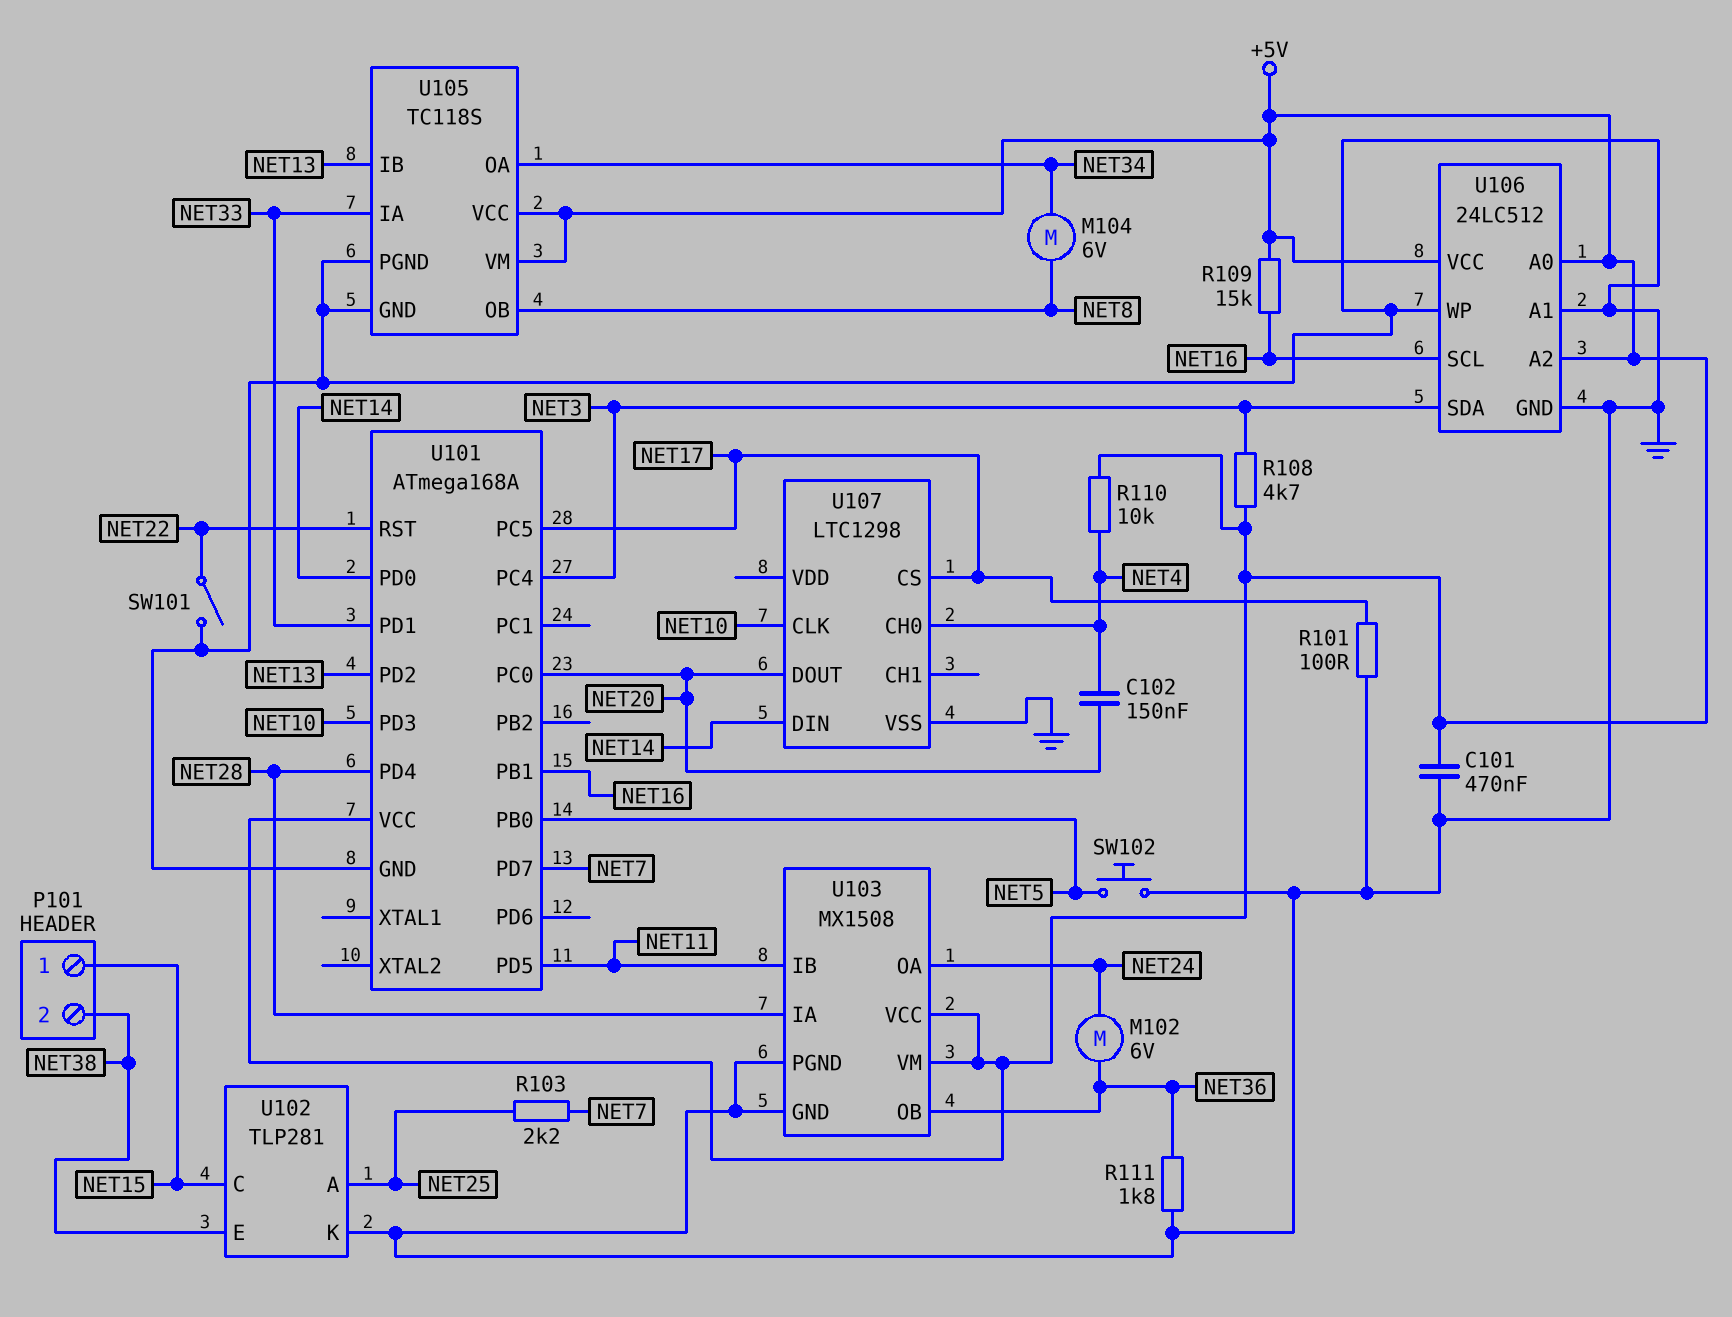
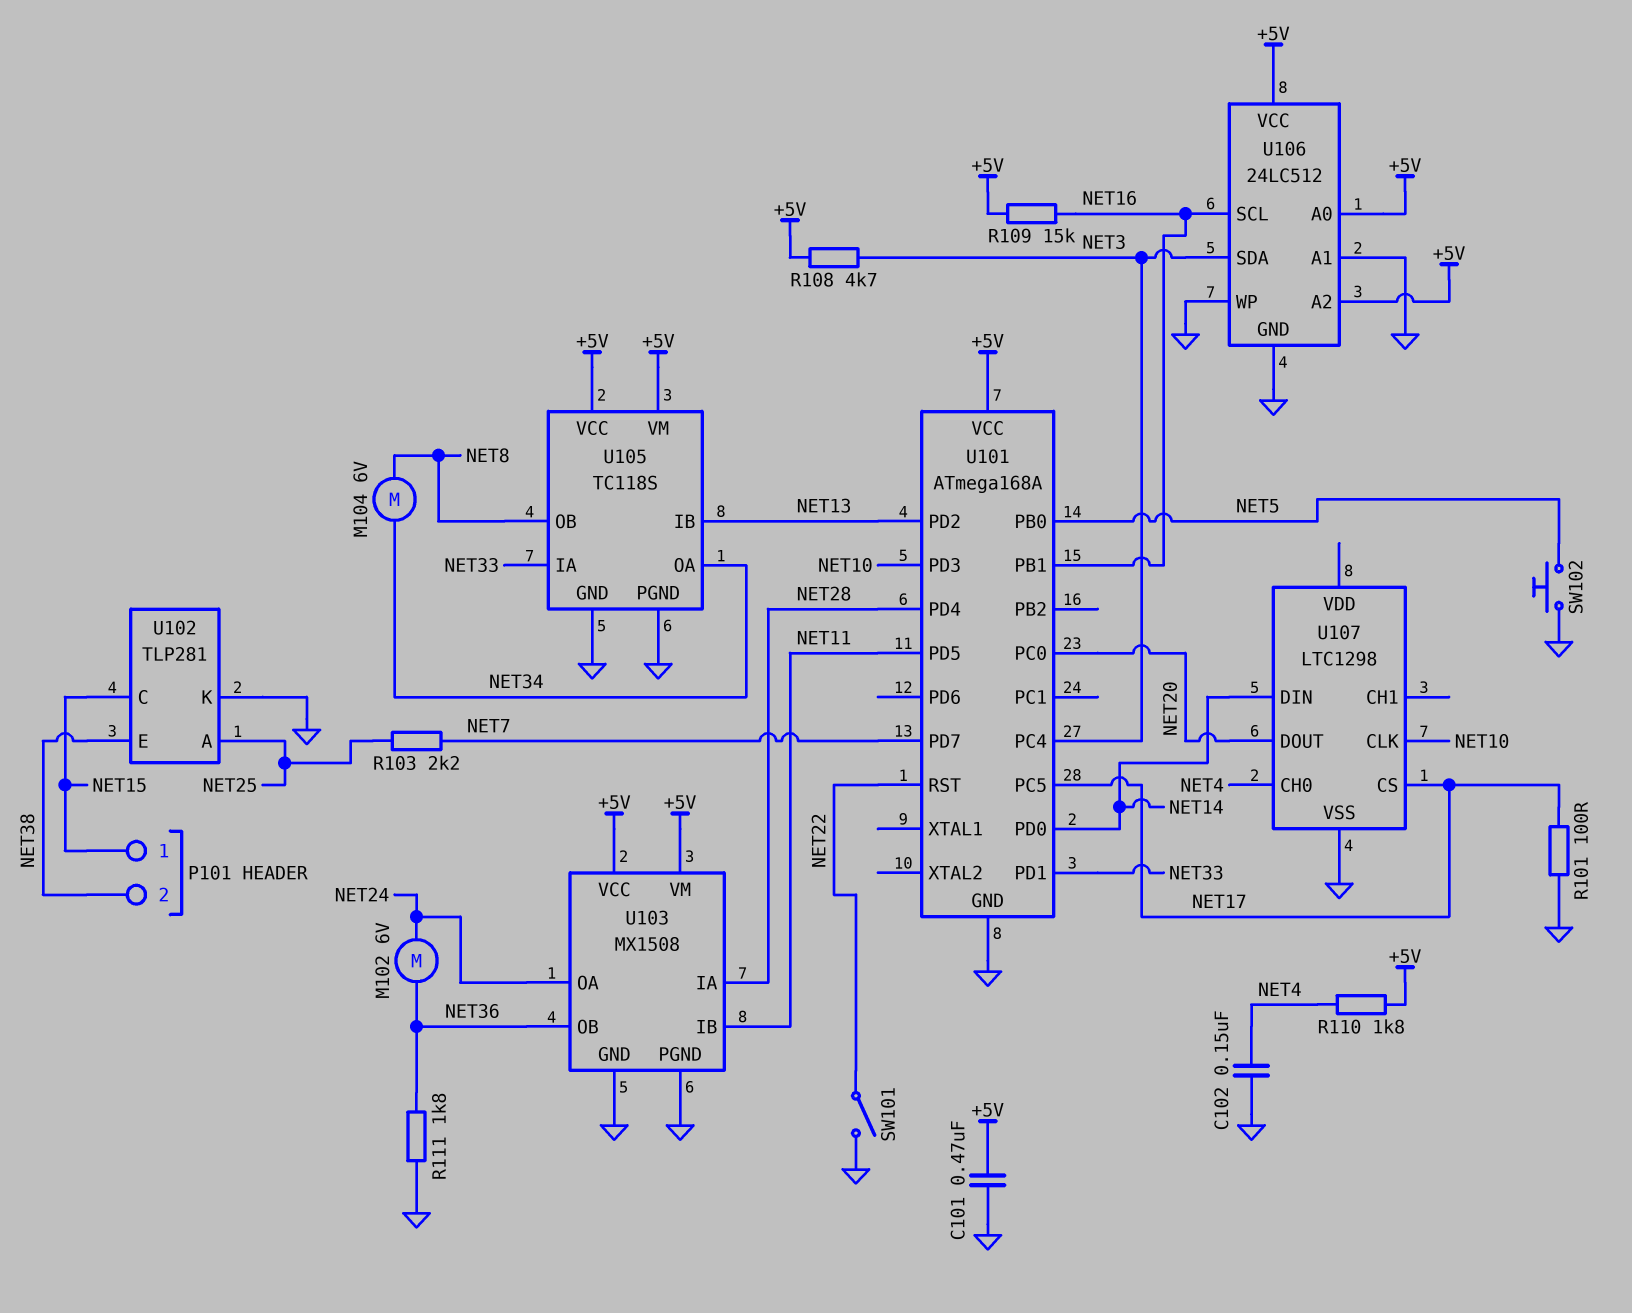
C102: 150nF (NET4, NET20) -> 150nF (GND, NET4)
R110: 10k (+5V, NET4) -> 1.8k (+5V, NET4)

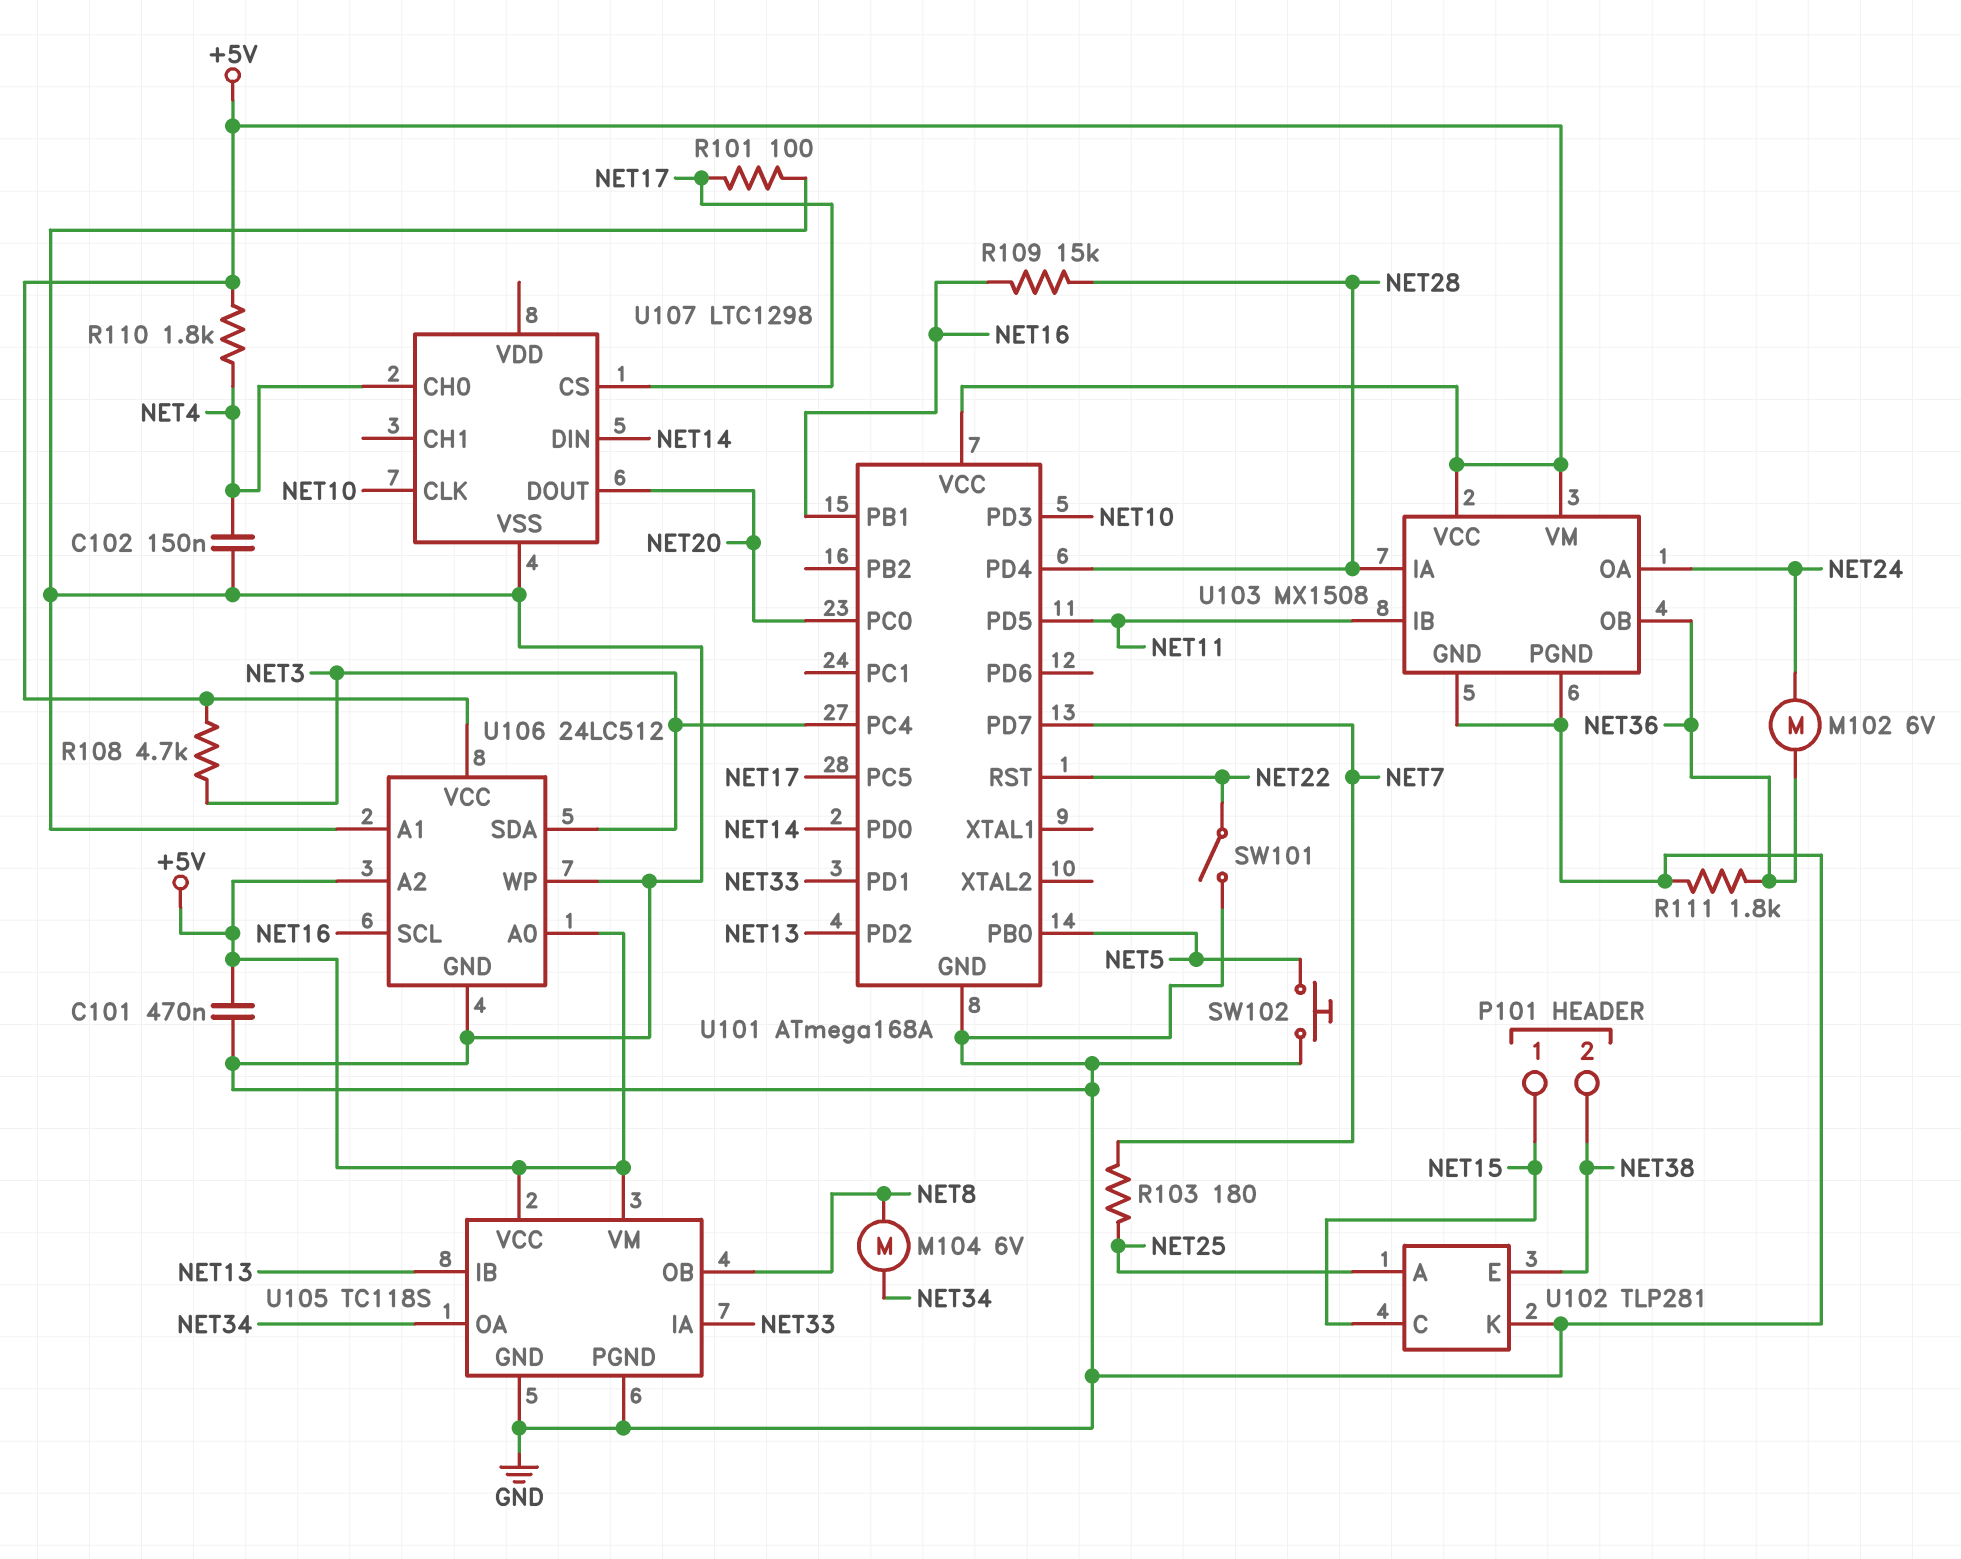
R103: 2.2k (NET7, NET25) -> 180 (NET7, NET25)
R109: 15k (+5V, NET16) -> 15k (NET16, NET28)

